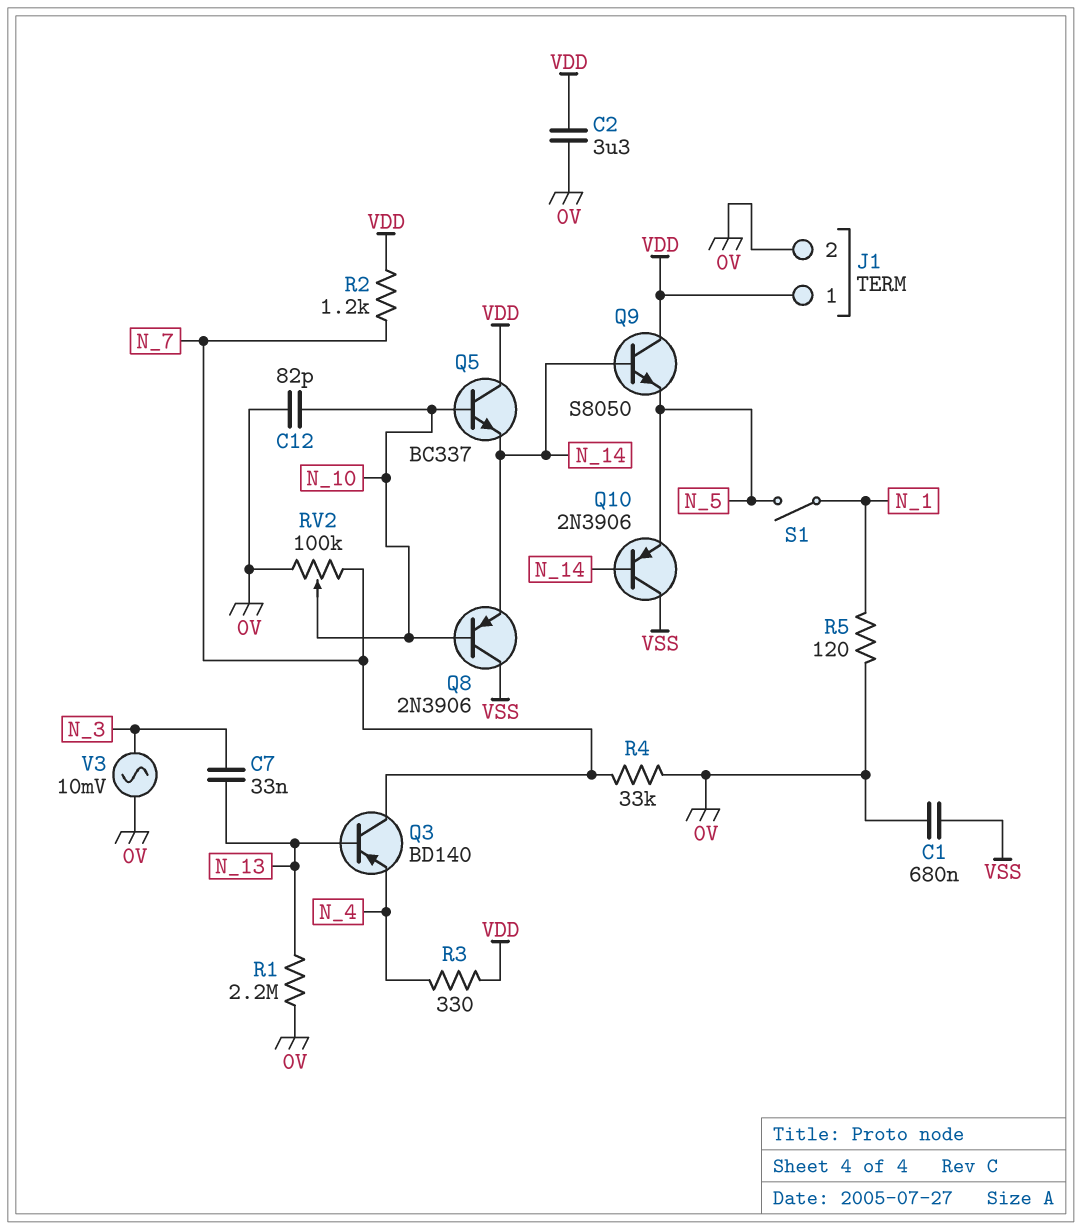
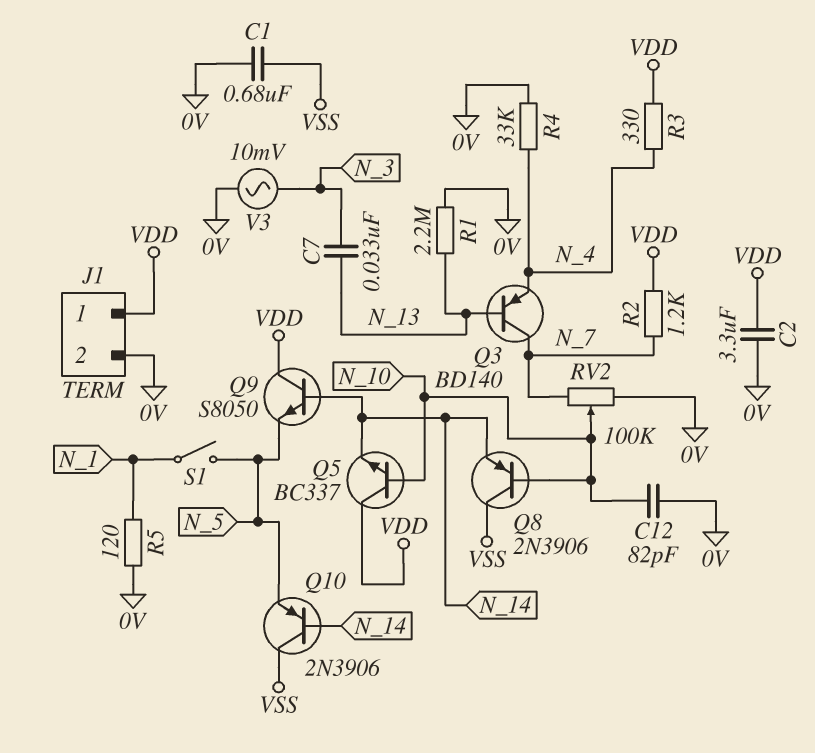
R4: 33k (0V, N_7) -> 33k (0V, N_4)

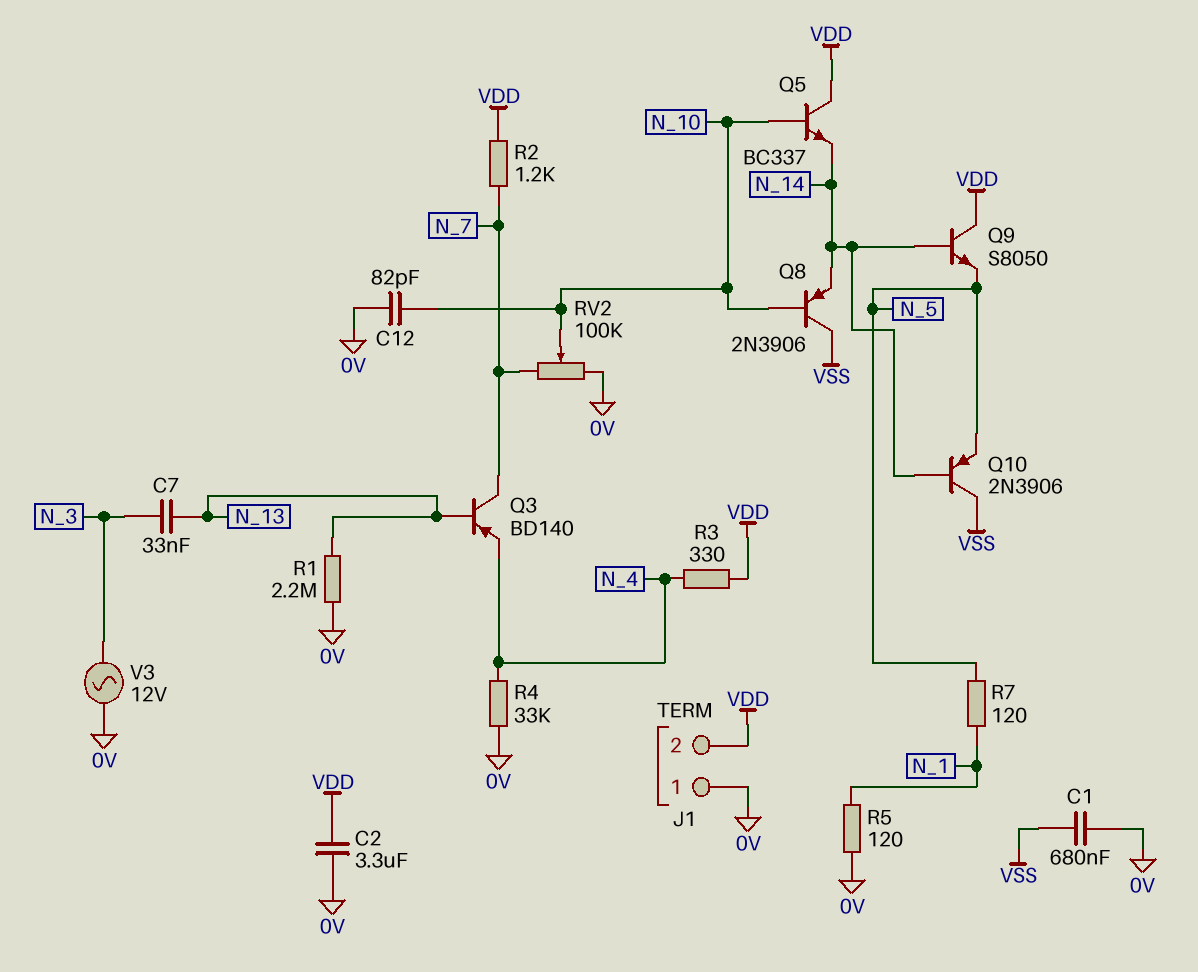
J1 pin 1: VDD -> 0V
J1 pin 2: 0V -> VDD
R7: none -> 120 (N_1, N_5)
S1: switch (N_1, N_5) -> none
V3: AC 10mV (0V, N_3) -> AC 12V (0V, N_3)

